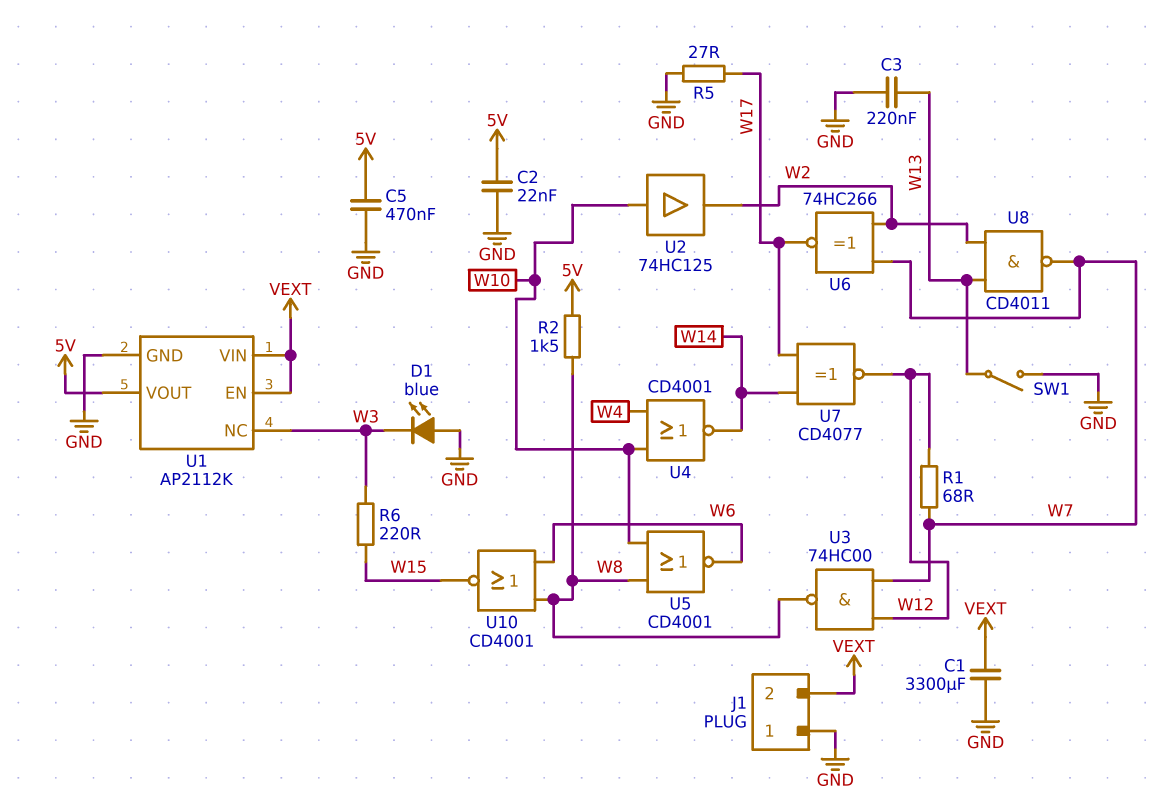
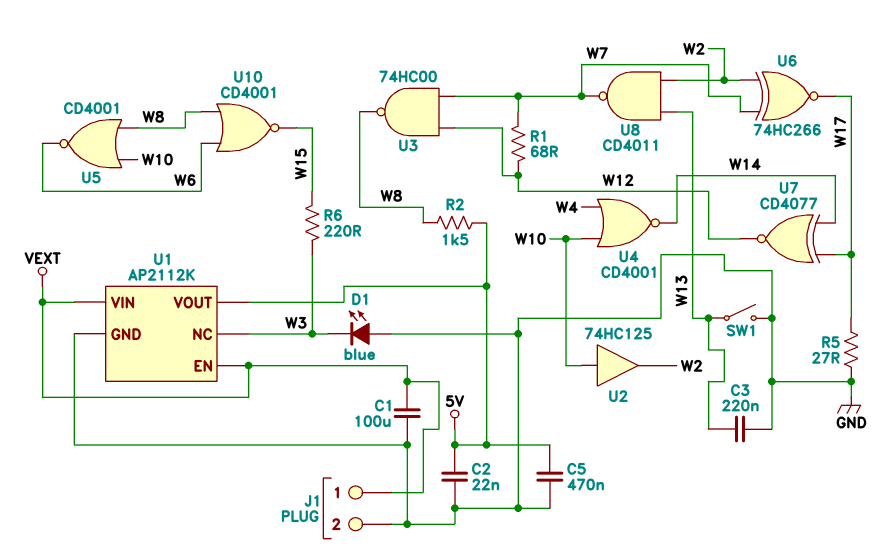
C1: 3300uF (GND, VEXT) -> 100uF (GND, VEXT)
J1 pin 1: GND -> VEXT
J1 pin 2: VEXT -> GND

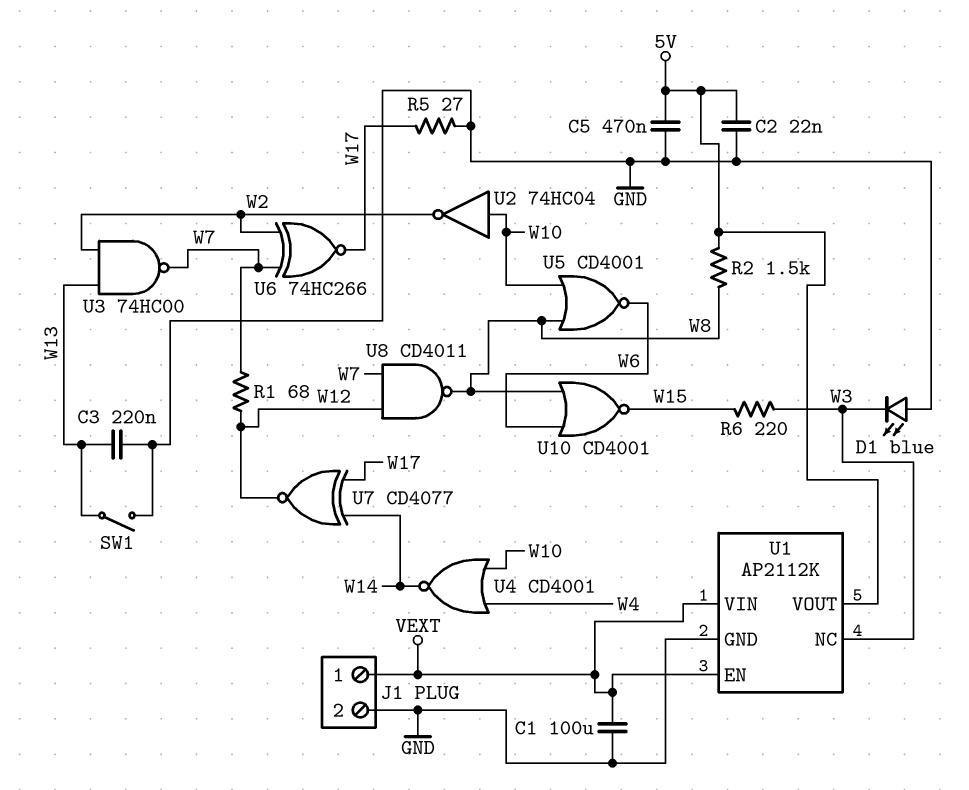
U2: buffer 74HC125 (in W10, out W2) -> NOT 74HC04 (in W10, out W2)
U3: NAND 74HC00 (in W7, in W12, out W8) -> NAND 74HC00 (in W2, in W13, out W7)
U8: NAND CD4011 (in W2, in W13, out W7) -> NAND CD4011 (in W7, in W12, out W8)

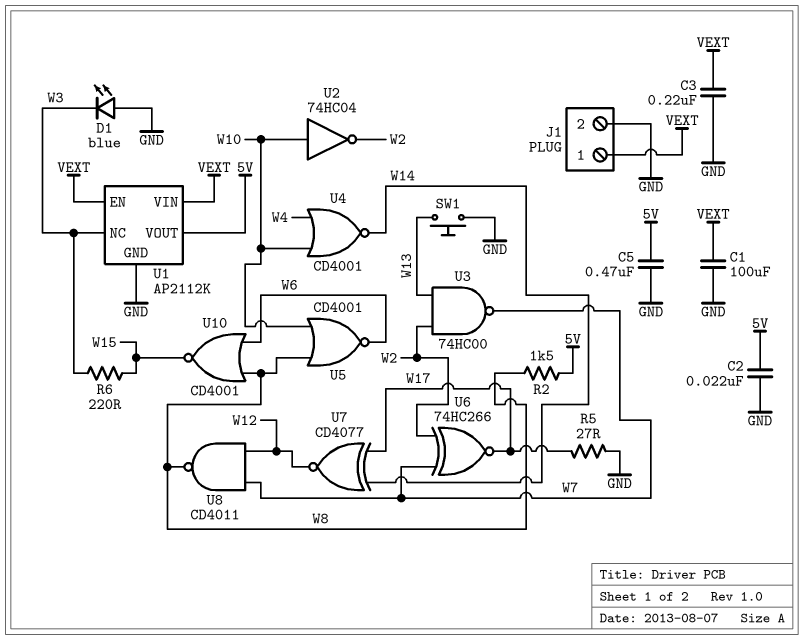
C3: 220nF (GND, W13) -> 220nF (GND, VEXT)
R1: 68 (W7, W12) -> none
SW1: switch (GND, W13) -> button (GND, W13)

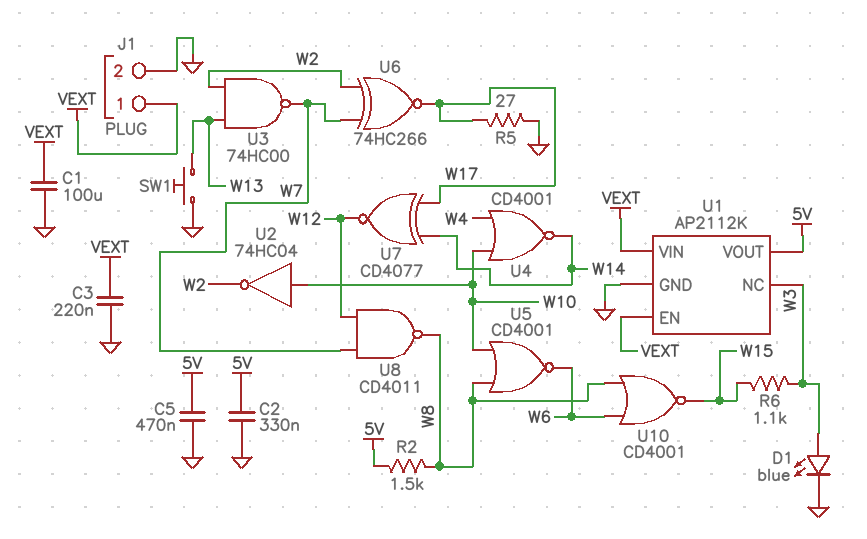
C2: 22nF (5V, GND) -> 330nF (5V, GND)
D1: LED blue (A GND, K W3) -> LED blue (A W3, K GND)
R6: 220 (W3, W15) -> 1.1k (W3, W15)

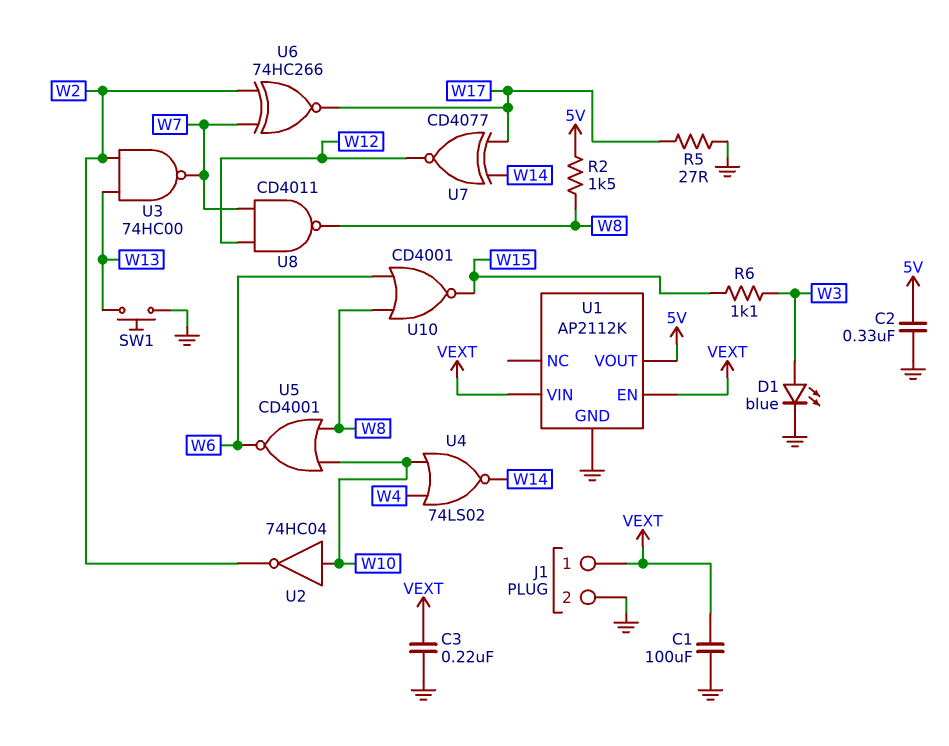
C5: 470nF (5V, GND) -> none
U1 pin NC: W3 -> none
U4: NOR CD4001 (in W4, in W10, out W14) -> NOR 74LS02 (in W4, in W10, out W14)

